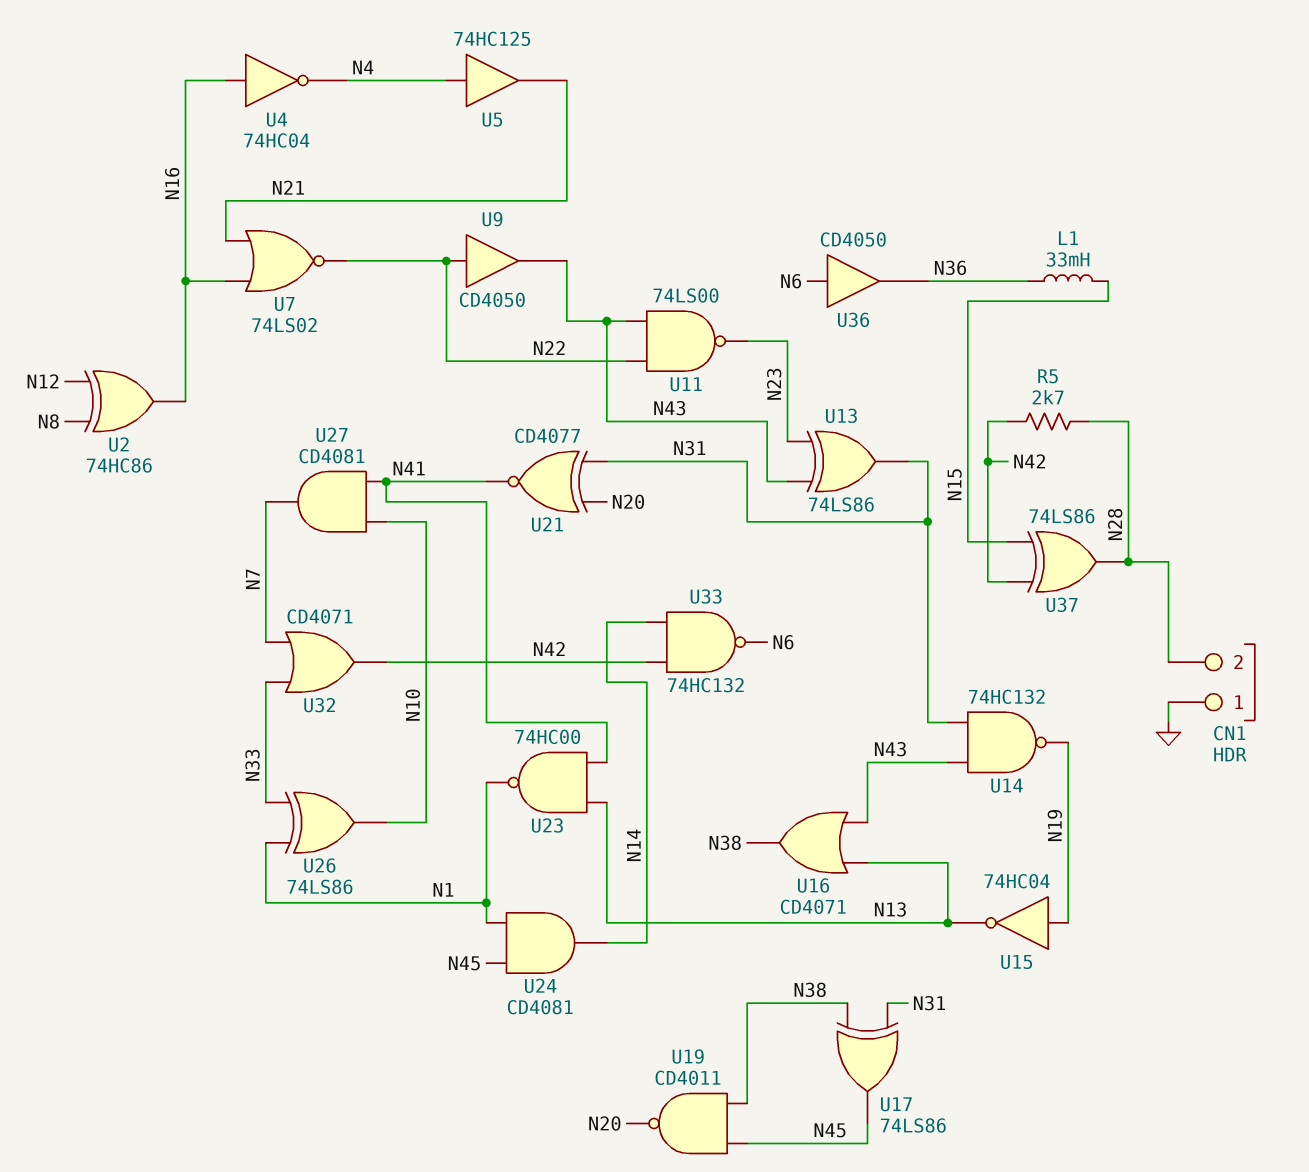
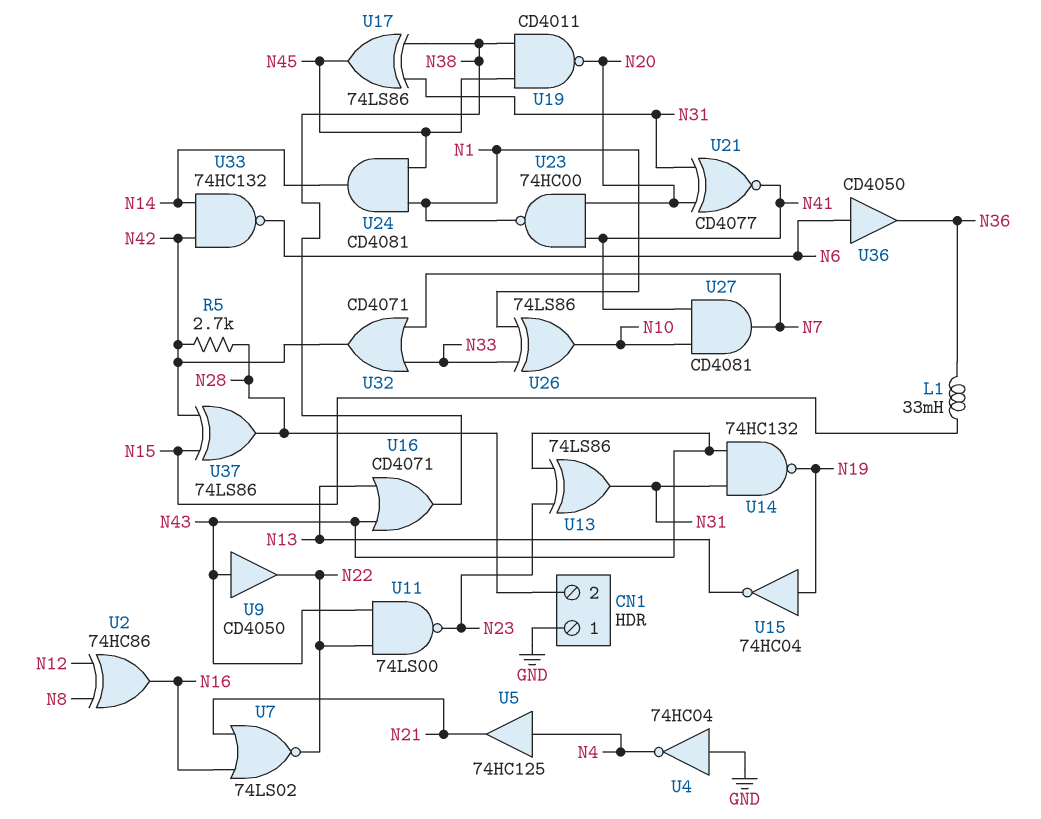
U4: NOT 74HC04 (in N16, out N4) -> NOT 74HC04 (in GND, out N4)
U9: buffer CD4050 (in N22, out N43) -> buffer CD4050 (in N43, out N22)
U23: NAND 74HC00 (in N13, in N41, out N1) -> NAND 74HC00 (in N20, in N41, out N1)

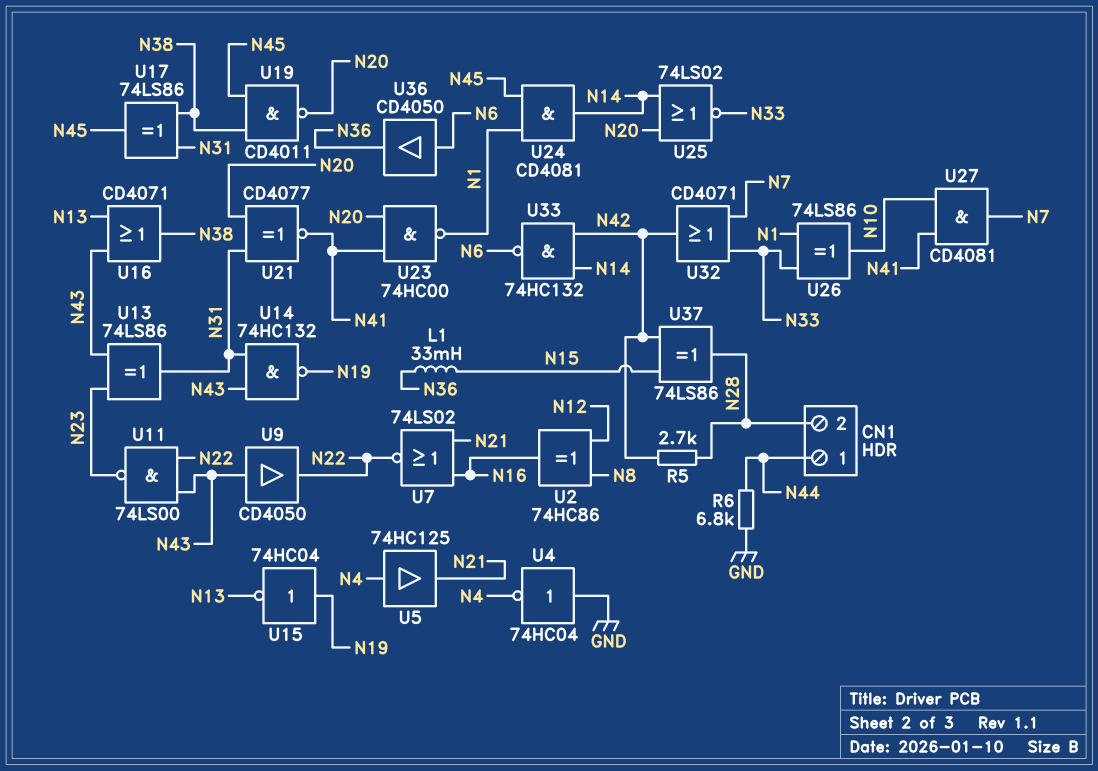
CN1 pin 1: GND -> N44
R6: none -> 6.8k (GND, N44)
U25: none -> NOR 74LS02 (in N14, in N20, out N33)

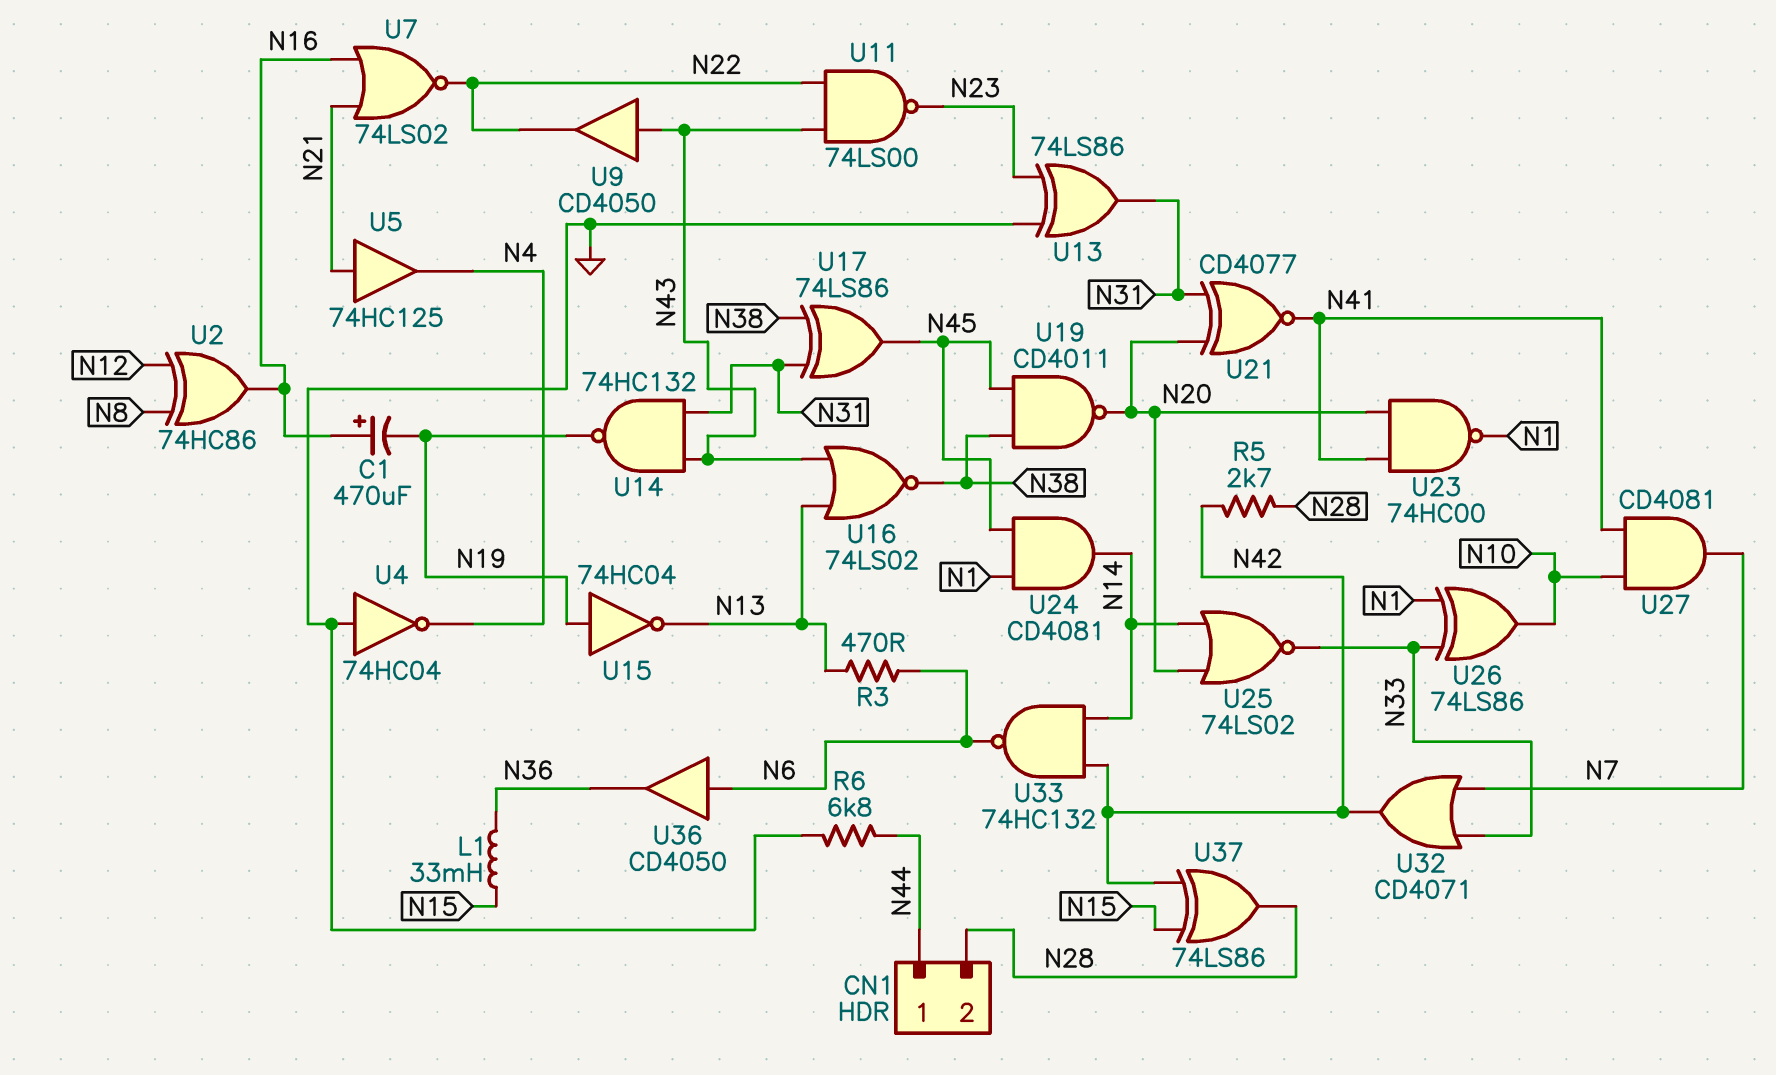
C1: none -> 470uF (plus N16, minus N19)
R3: none -> 470 (N6, N13)
U5: buffer 74HC125 (in N4, out N21) -> buffer 74HC125 (in N21, out N4)
U13: XOR 74LS86 (in N23, in N43, out N31) -> XOR 74LS86 (in GND, in N23, out N31)
U16: OR CD4071 (in N13, in N43, out N38) -> NOR 74LS02 (in N13, in N43, out N38)

